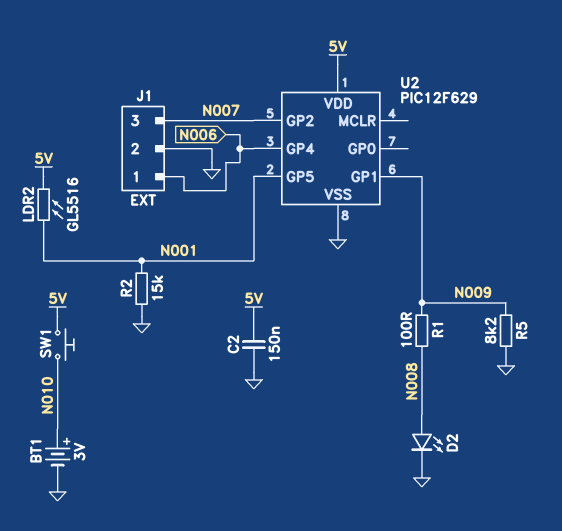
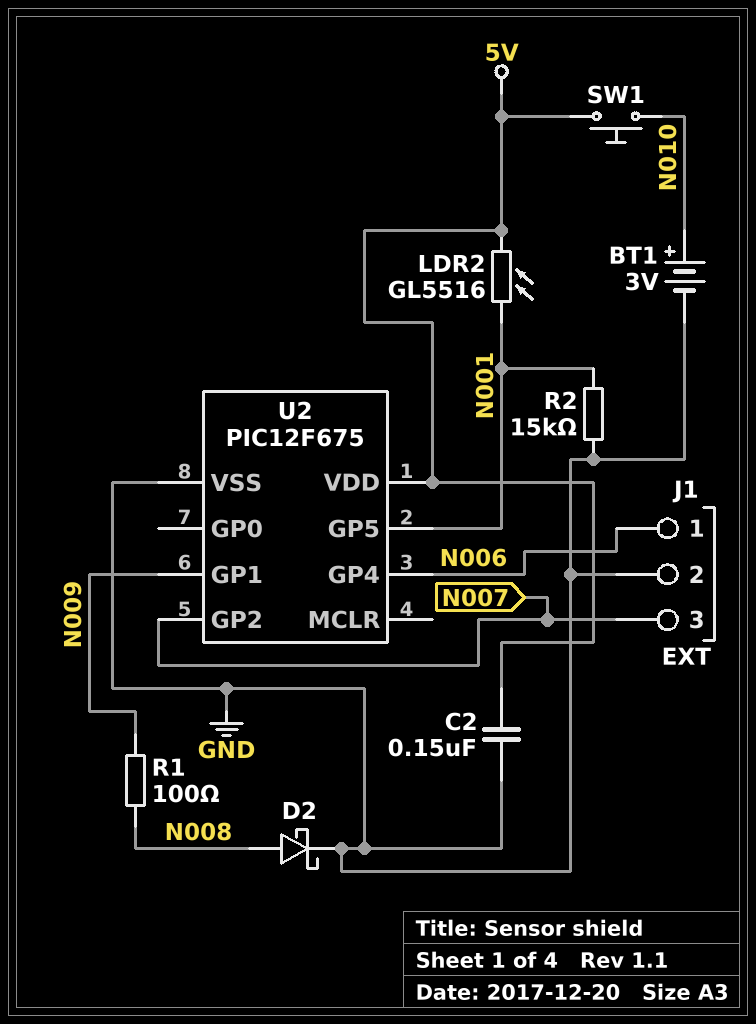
D2: LED (A N008, K GND) -> schottky (A N008, K GND)
R5: 8.2k (GND, N009) -> none
U2: PIC12F629 -> PIC12F675

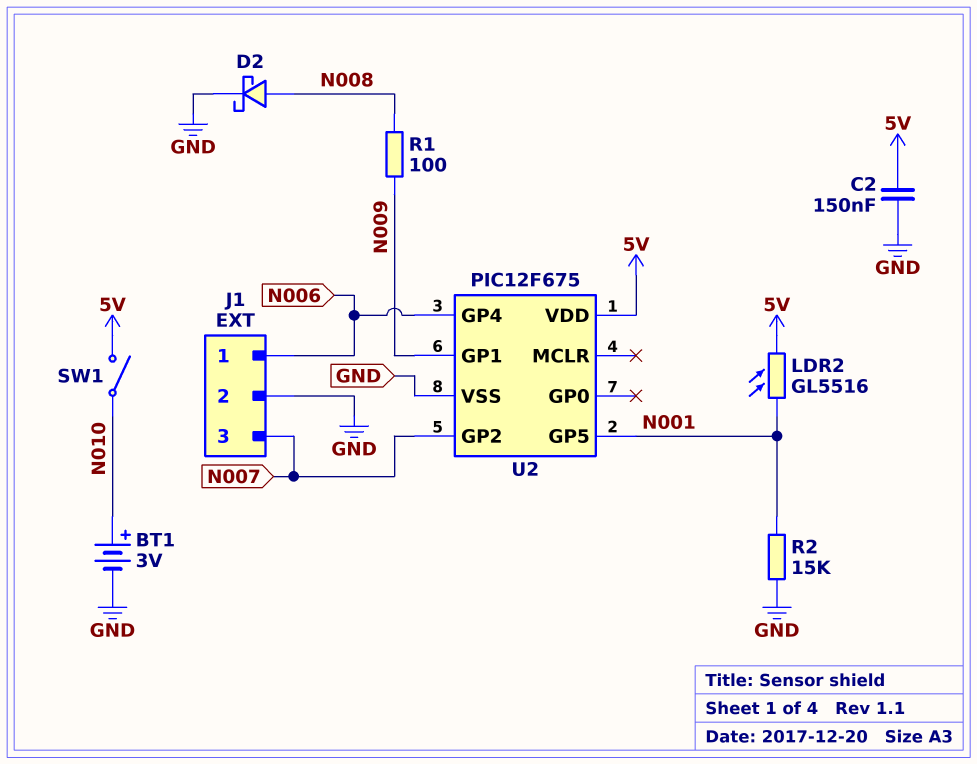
SW1: button (5V, N010) -> switch (5V, N010)

